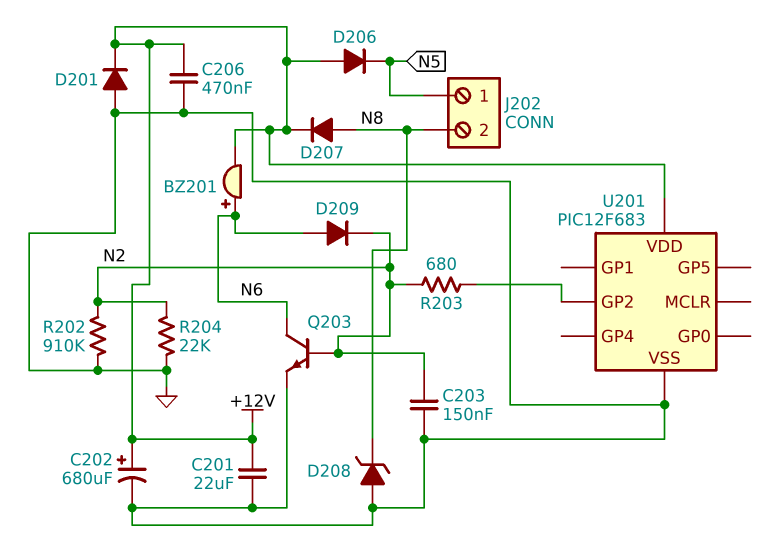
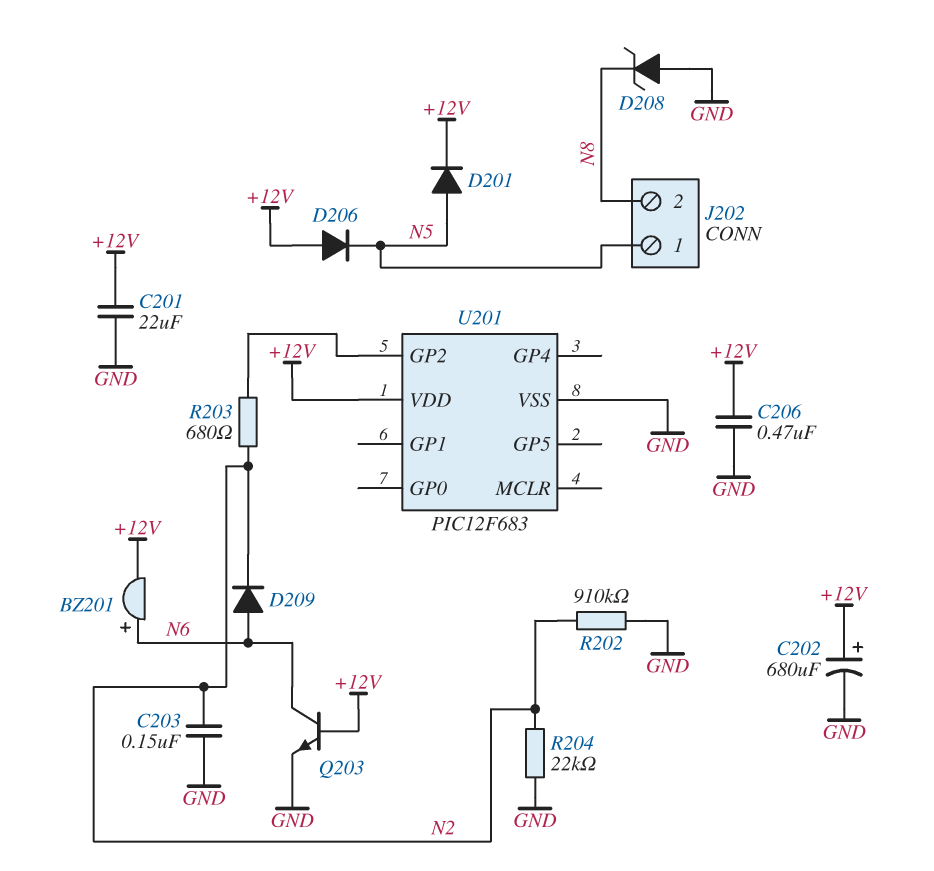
D201: diode (A GND, K +12V) -> diode (A N5, K +12V)
D207: diode (A N8, K +12V) -> none
Q203: NPN (B N2, C N6, E GND) -> NPN (B +12V, C N6, E GND)

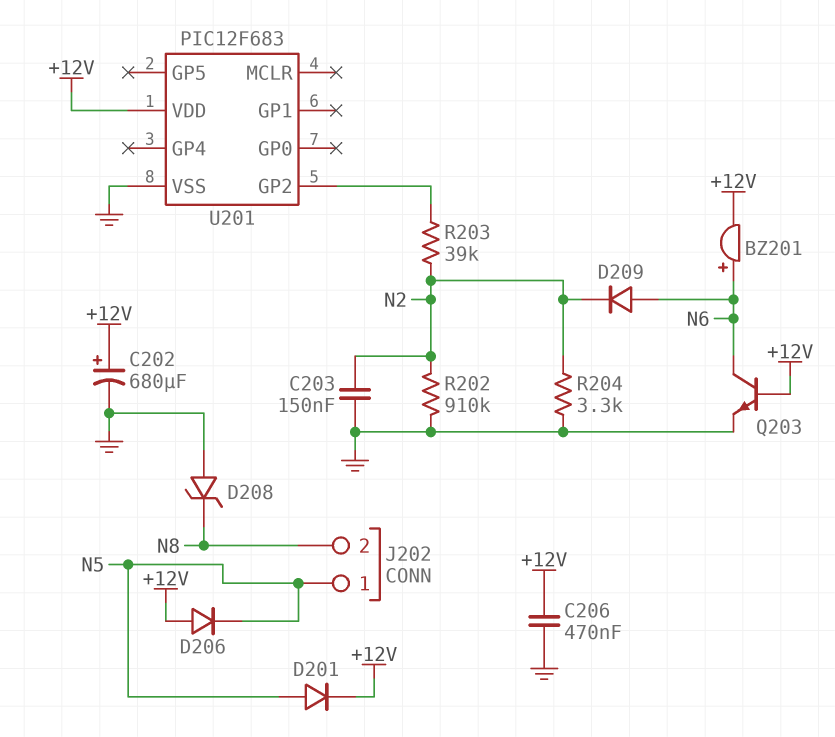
C201: 22uF (+12V, GND) -> none
R203: 680 (N2, U201/GP2) -> 39k (N2, U201/GP2)
R204: 22k (GND, N2) -> 3.3k (GND, N2)

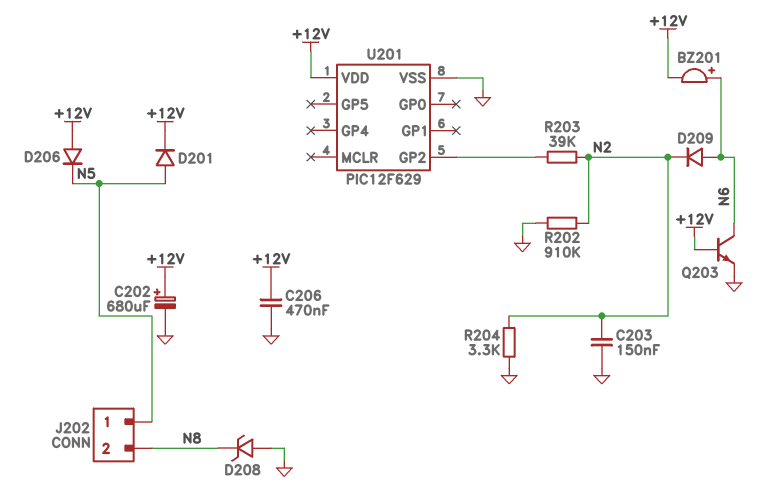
U201: PIC12F683 -> PIC12F629

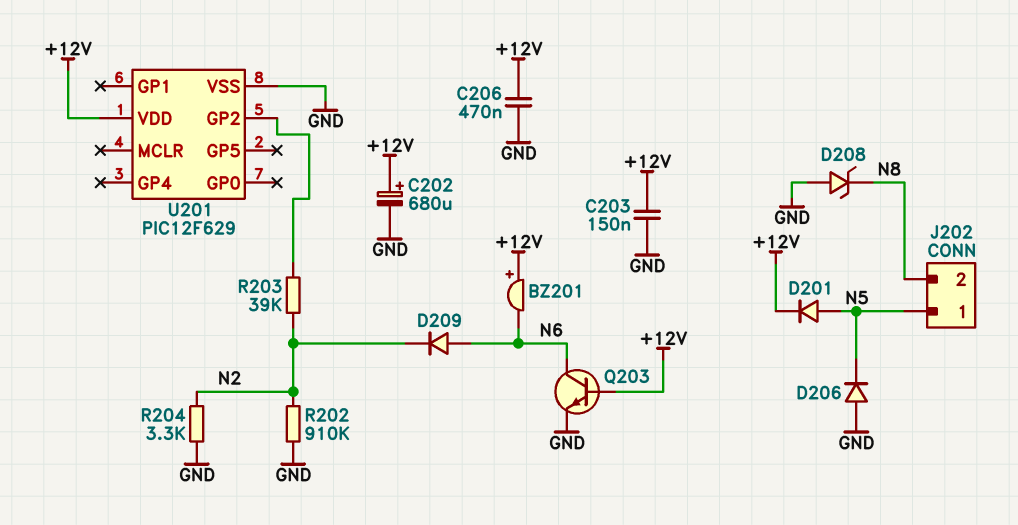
BZ201: buzzer (plus N6, minus +12V) -> buzzer (plus +12V, minus N6)
C203: 150nF (GND, N2) -> 150nF (+12V, GND)
D206: diode (A +12V, K N5) -> diode (A GND, K N5)

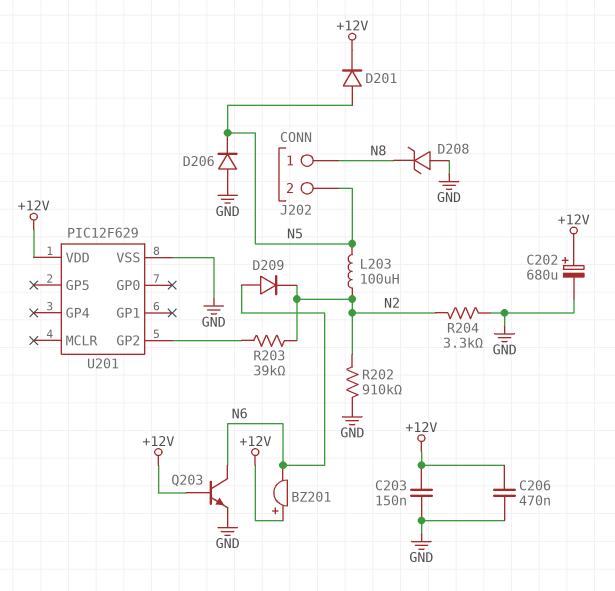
J202 pin 1: N5 -> N8
J202 pin 2: N8 -> N5
L203: none -> 100uH (N2, N5)

